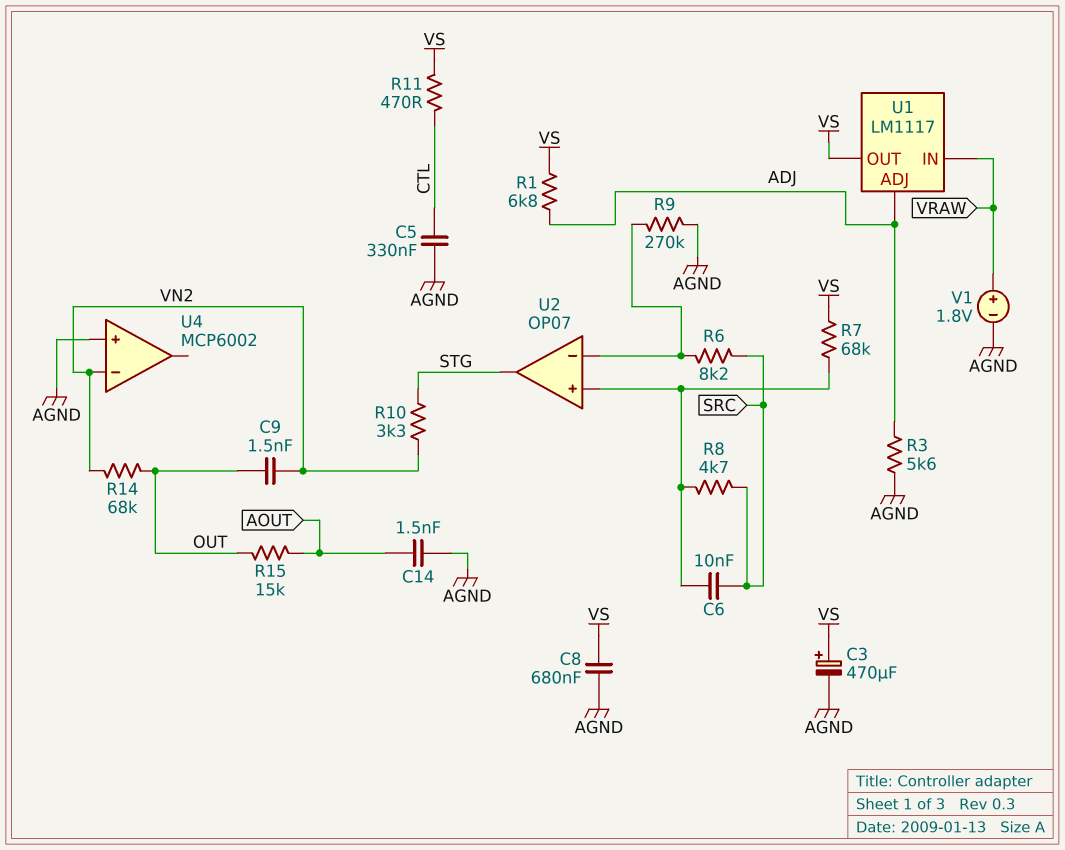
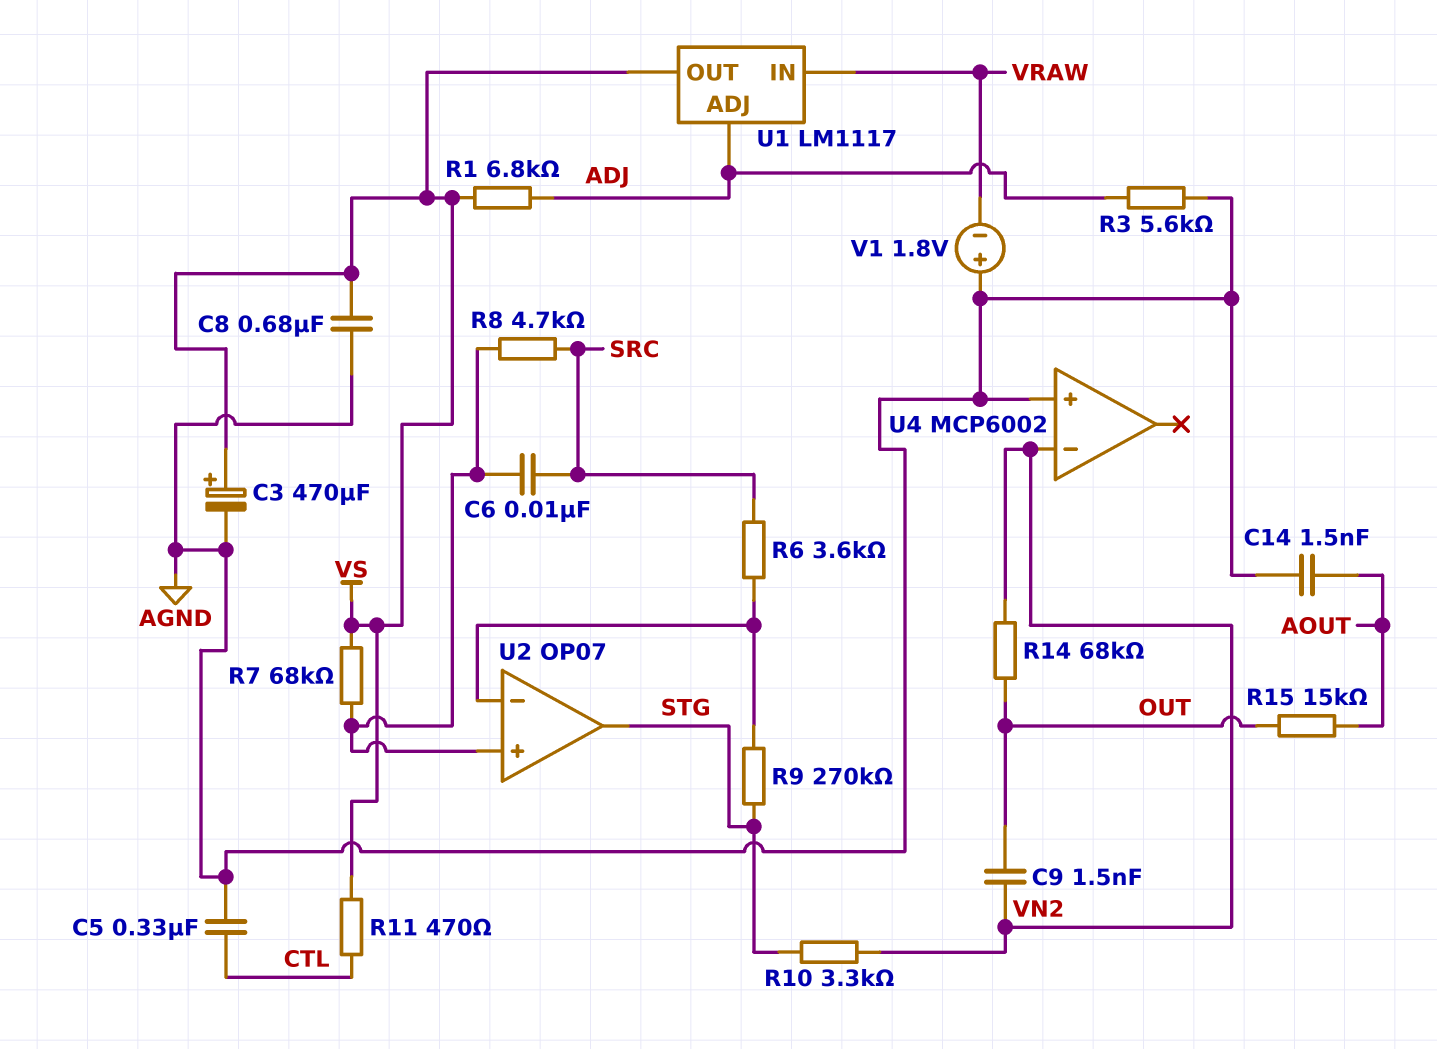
R6: 8.2k (SRC, U2/in-) -> 3.6k (SRC, U2/in-)
R9: 270k (AGND, U2/in-) -> 270k (STG, U2/in-)
V1: 1.8V (plus VRAW, minus AGND) -> 1.8V (plus AGND, minus VRAW)

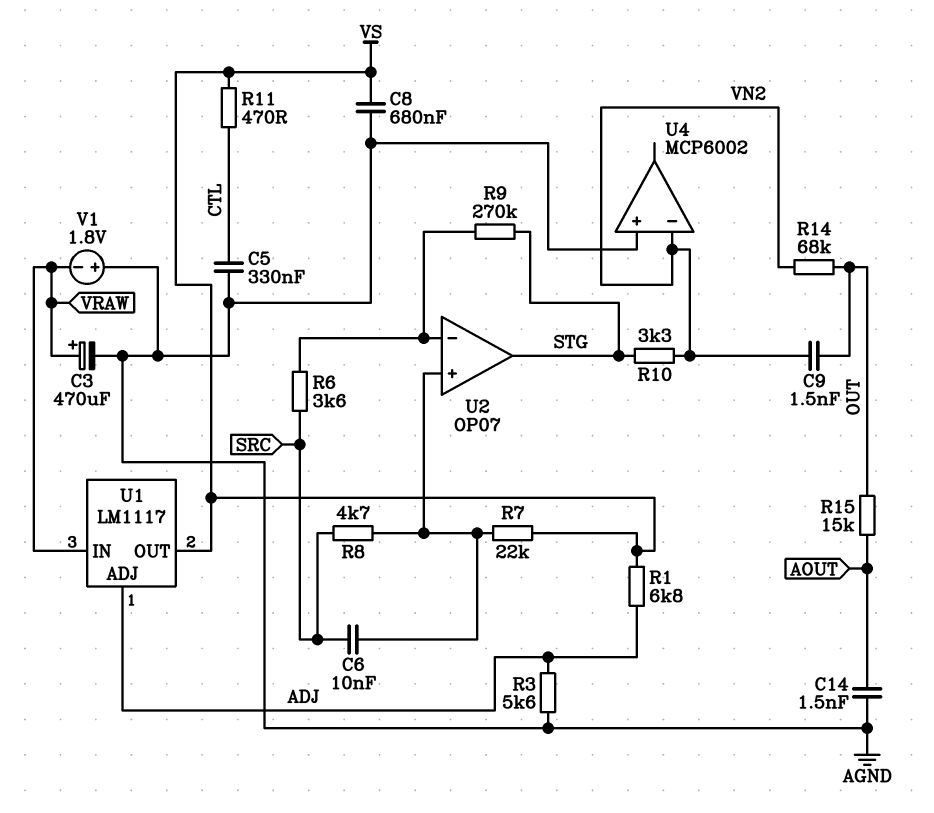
C3: 470uF (plus VS, minus AGND) -> 470uF (plus VRAW, minus AGND)
R7: 68k (U2/in+, VS) -> 22k (U2/in+, VS)

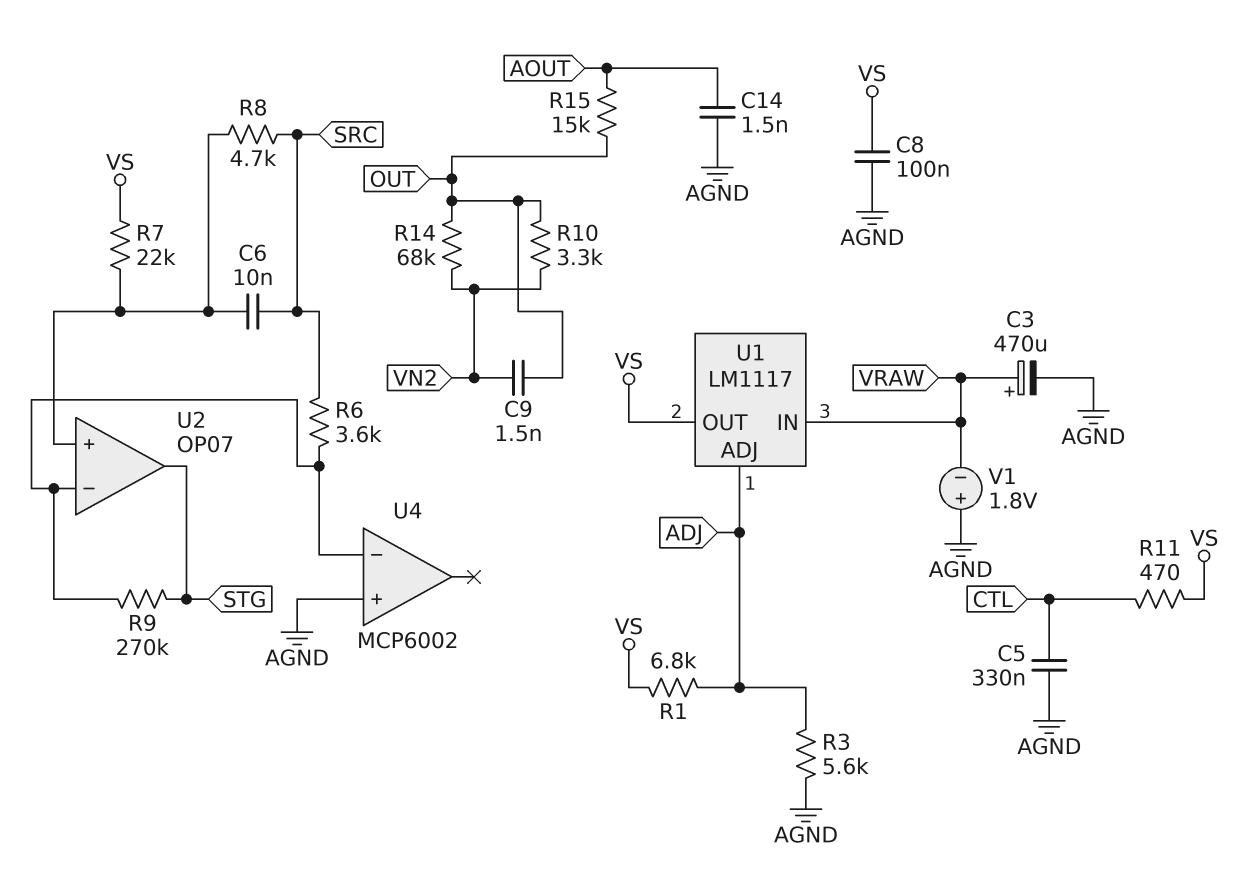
C8: 680nF (AGND, VS) -> 100nF (AGND, VS)
R10: 3.3k (STG, VN2) -> 3.3k (OUT, VN2)
U4 pin in-: VN2 -> U2/in-

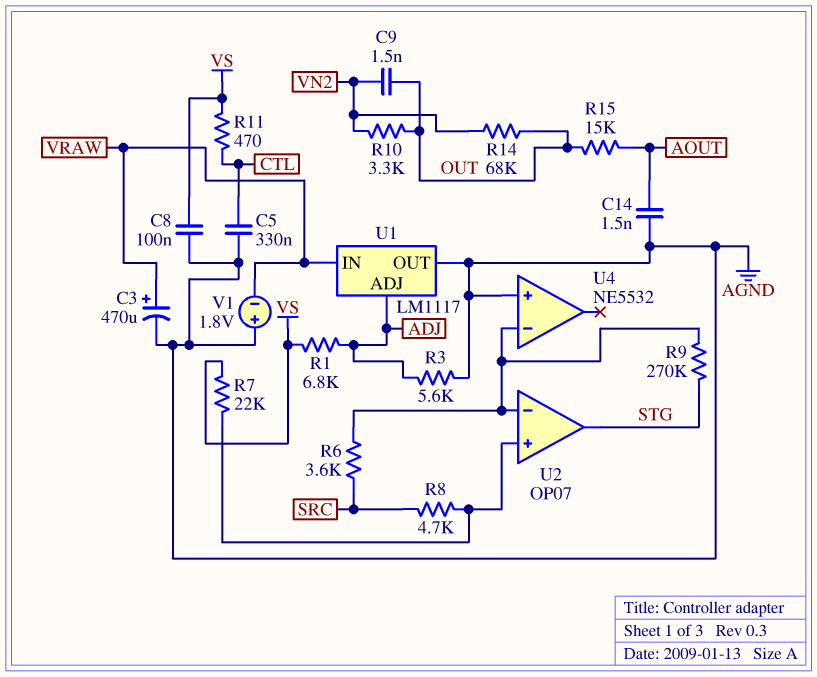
C6: 10nF (SRC, U2/in+) -> none
U1 pin OUT: VS -> AGND
U4: MCP6002 -> NE5532

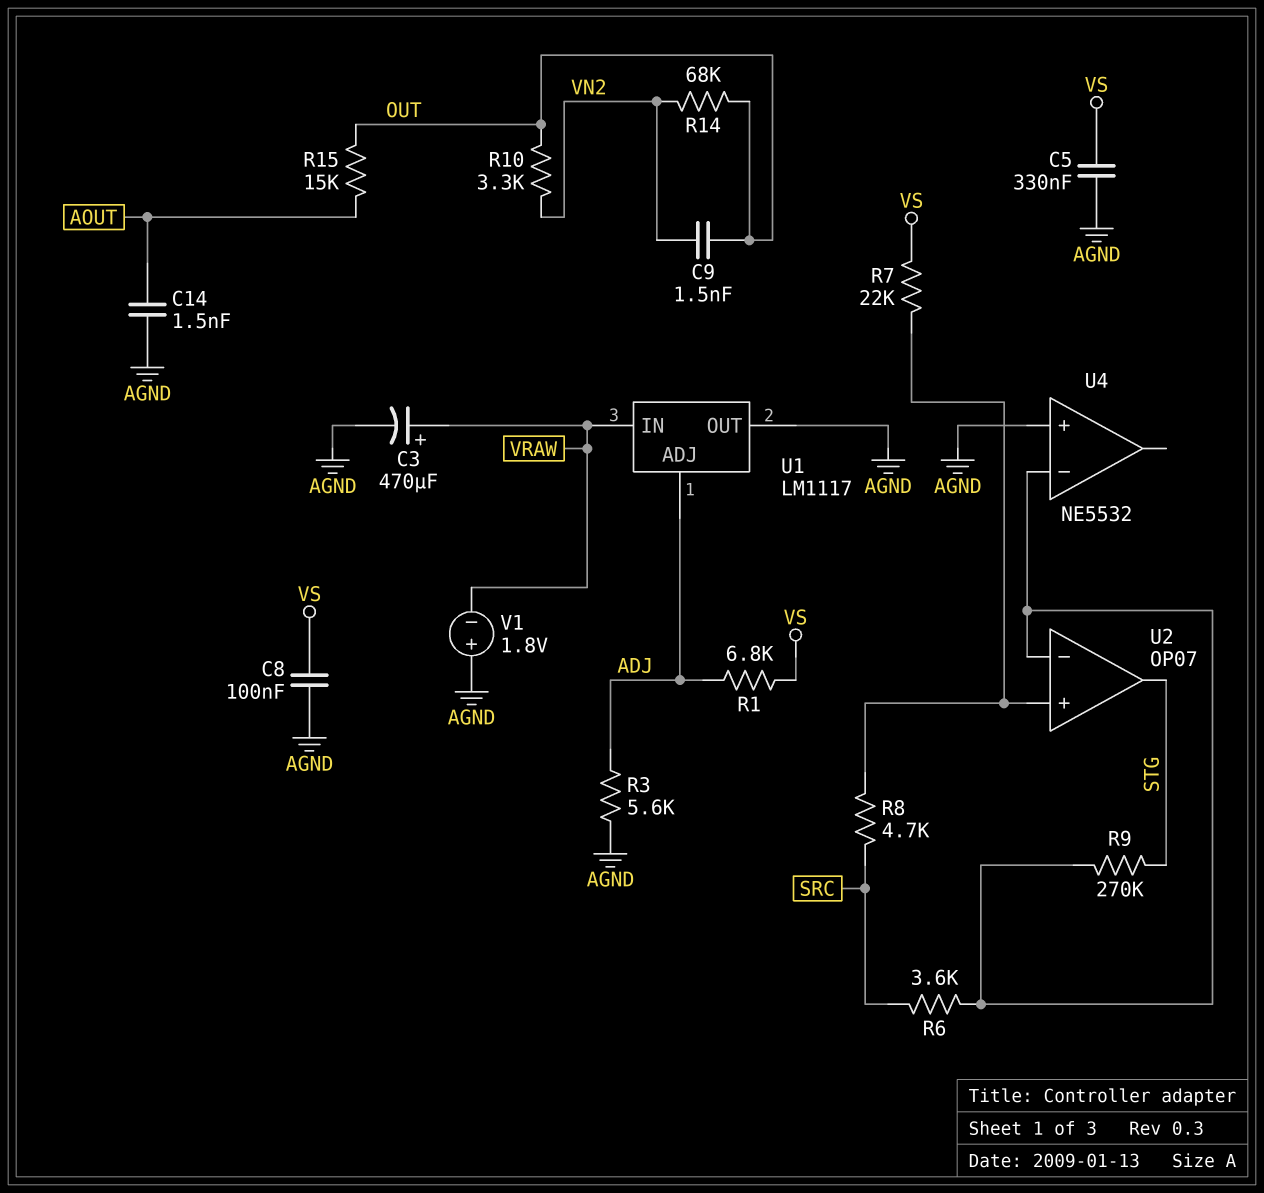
C5: 330nF (AGND, CTL) -> 330nF (AGND, VS)
R11: 470 (CTL, VS) -> none

